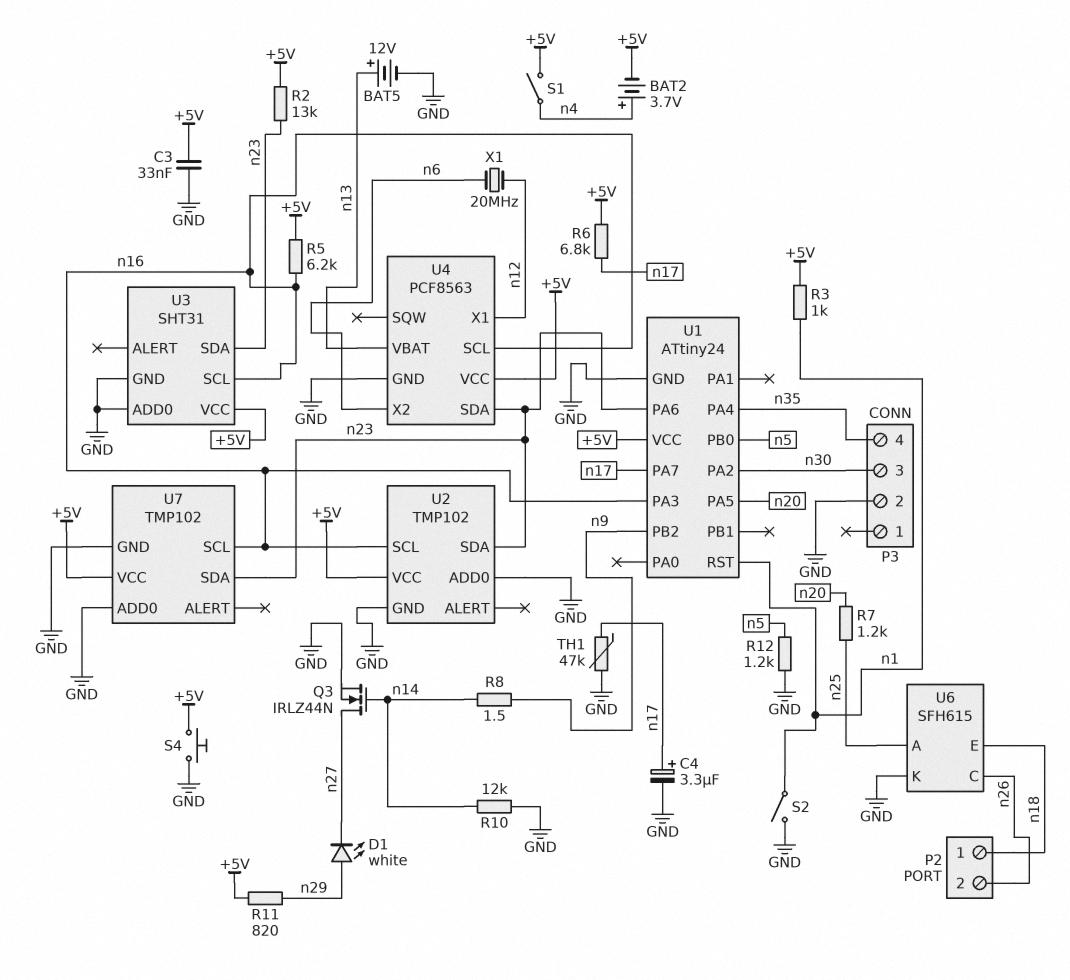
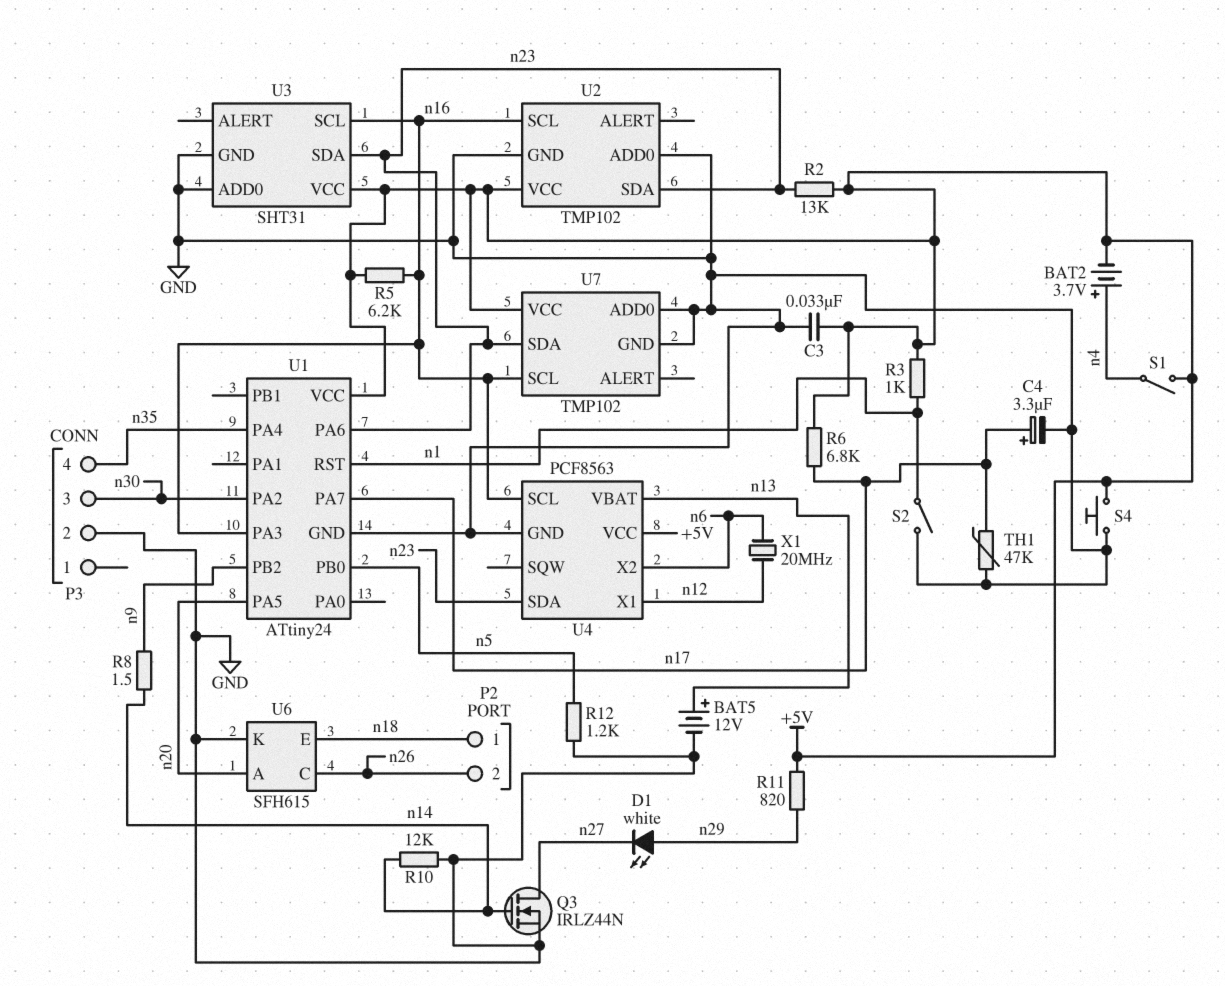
R7: 1.2k (n20, n25) -> none
U6 pin A: n25 -> n20

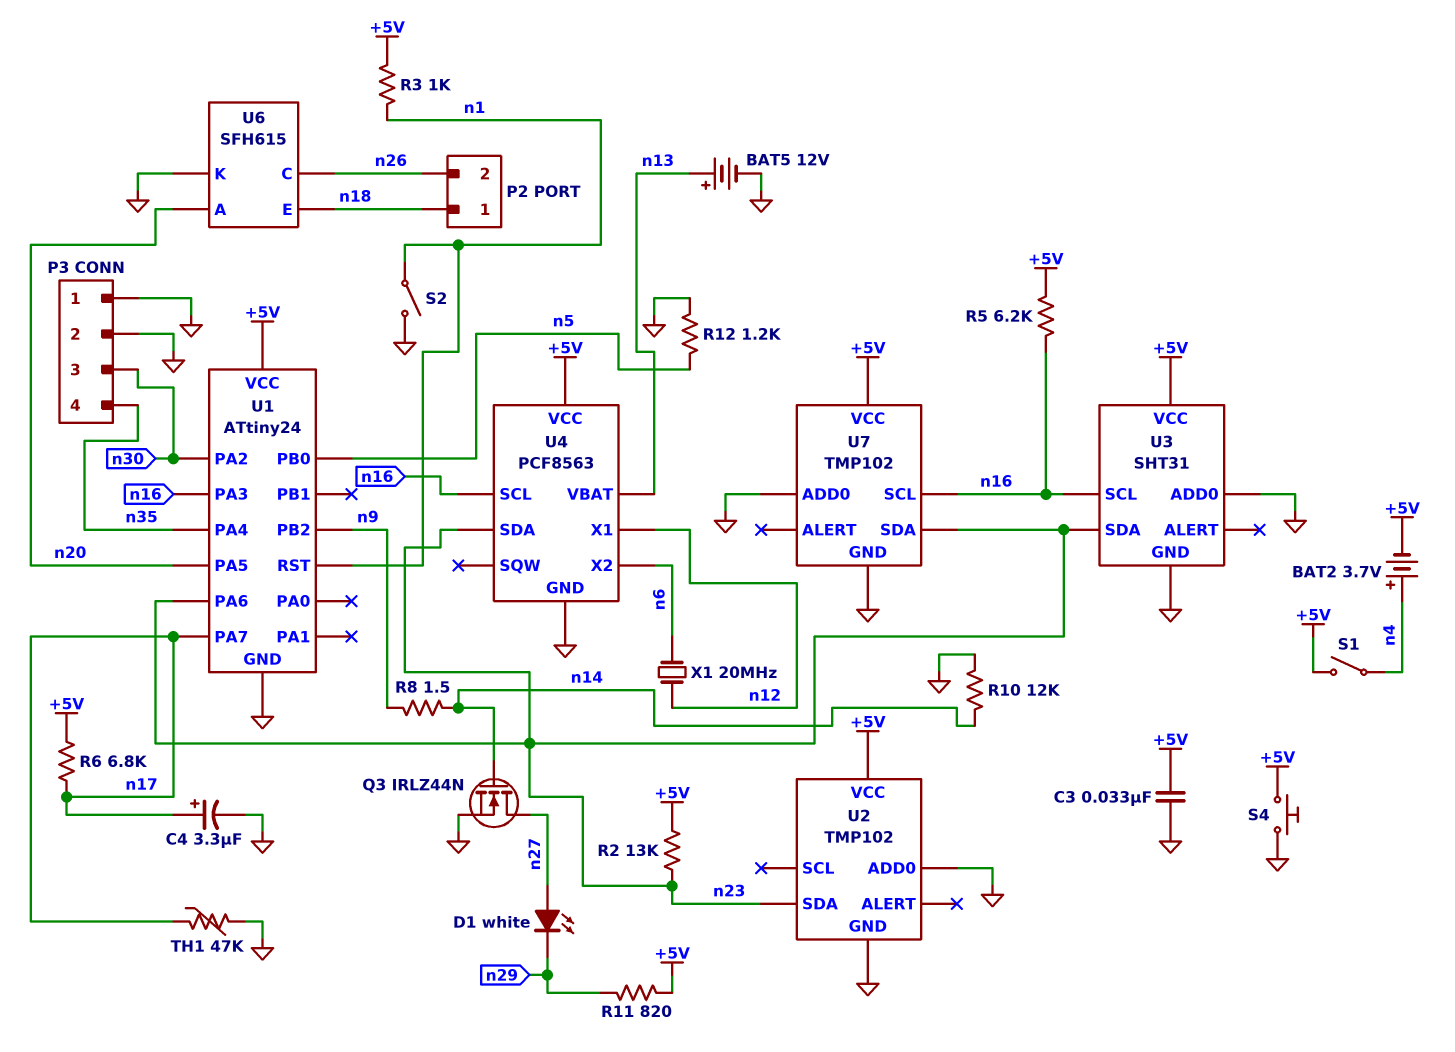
D1: LED white (A n29, K n27) -> LED white (A n27, K n29)
P3 pin 1: none -> GND
U2 pin SCL: n16 -> none

